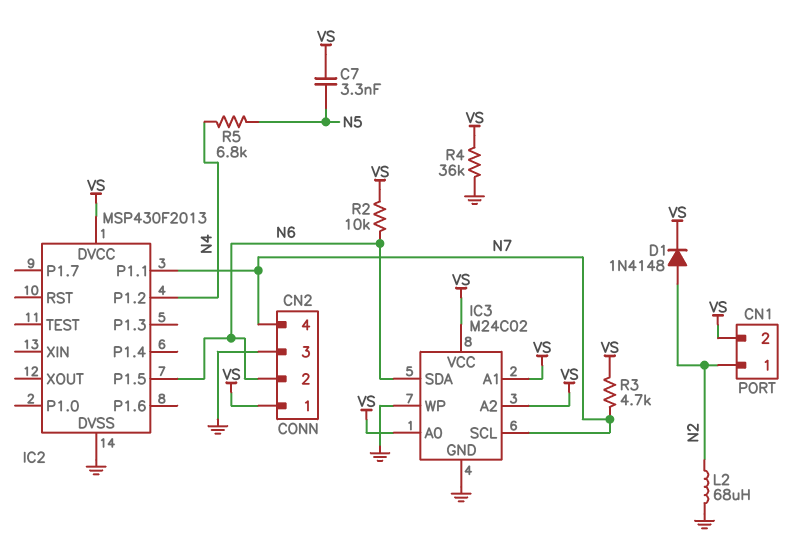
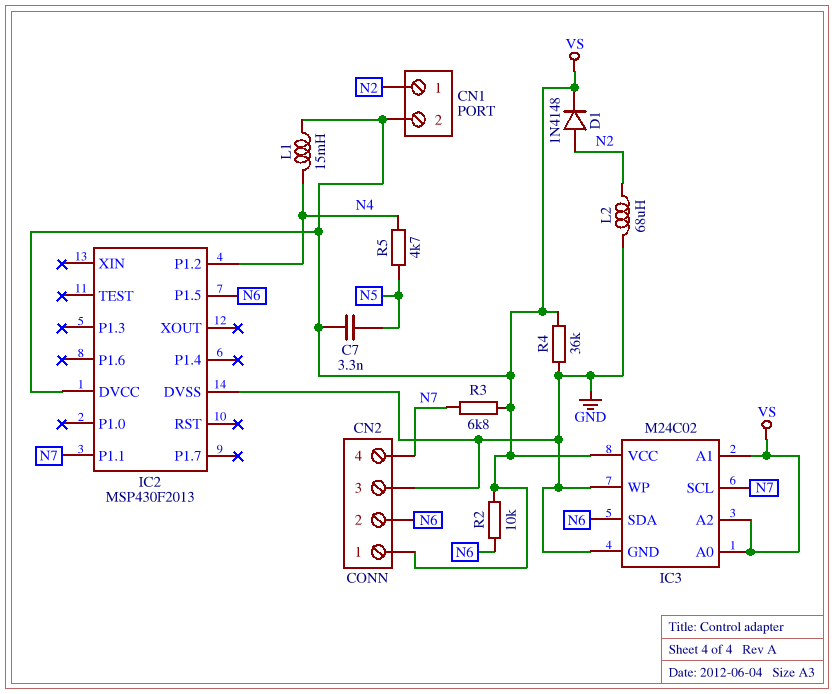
L1: none -> 15mH (N4, VS)
R3: 4.7k (N7, VS) -> 6.8k (N7, VS)
R5: 6.8k (N4, N5) -> 4.7k (N4, N5)

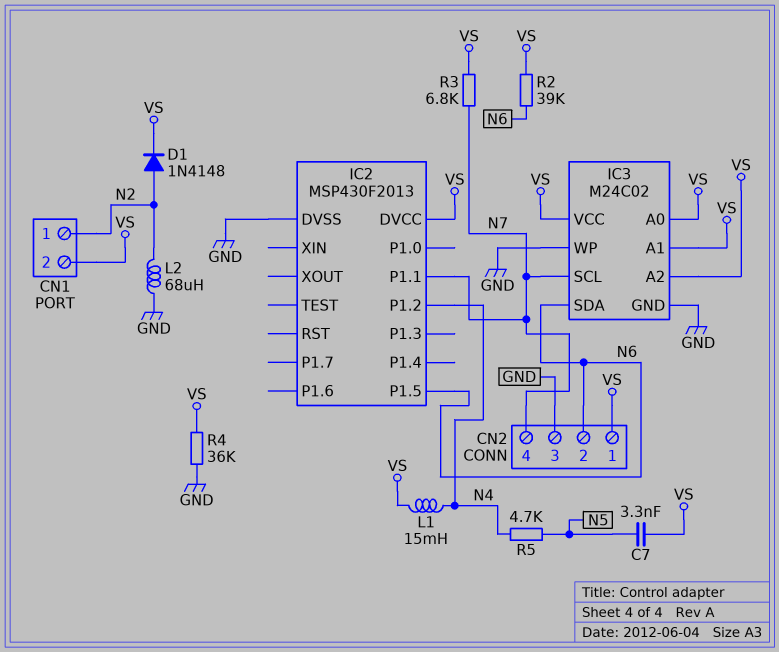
R2: 10k (N6, VS) -> 39k (N6, VS)

